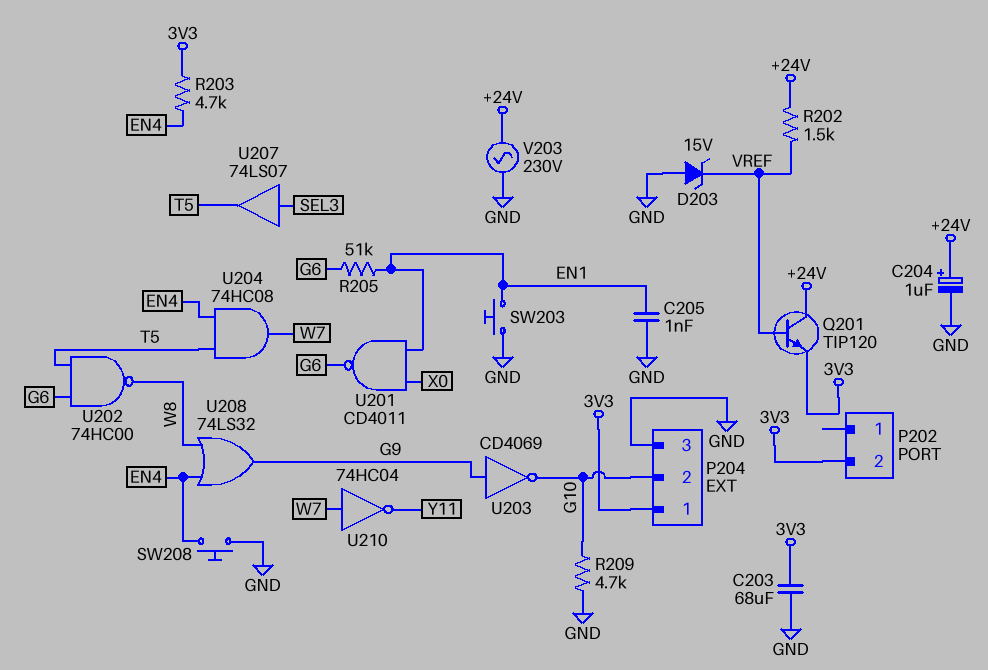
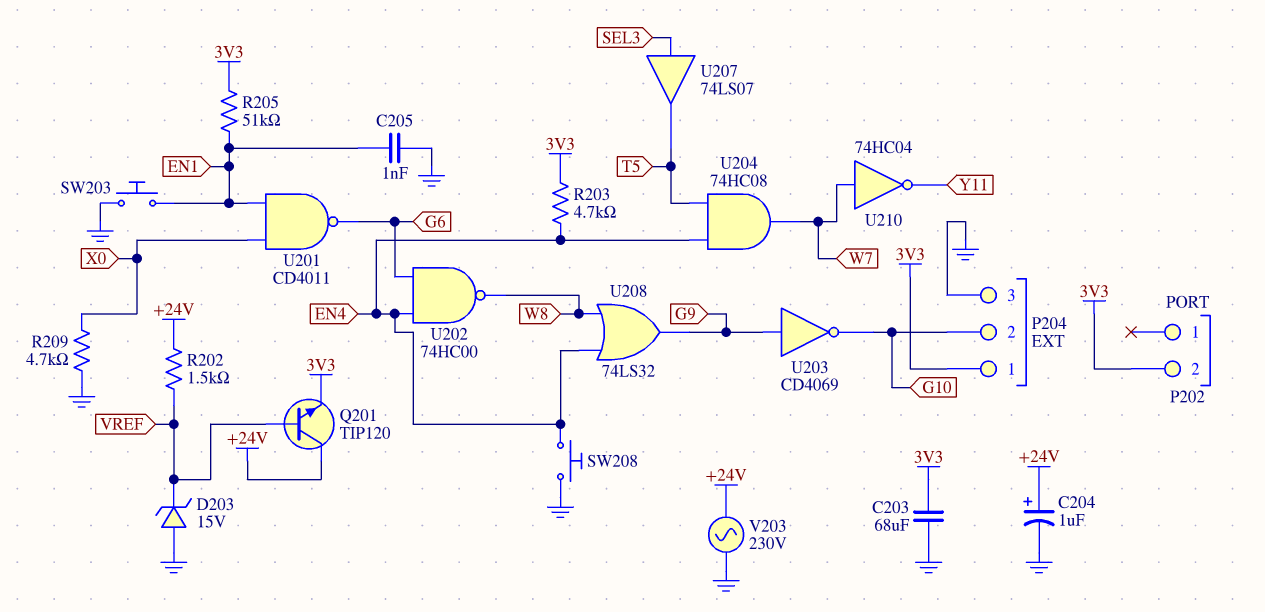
R205: 51k (EN1, G6) -> 51k (3V3, EN1)
R209: 4.7k (G10, GND) -> 4.7k (GND, X0)
U202: NAND 74HC00 (in G6, in T5, out W8) -> NAND 74HC00 (in EN4, in G6, out W8)

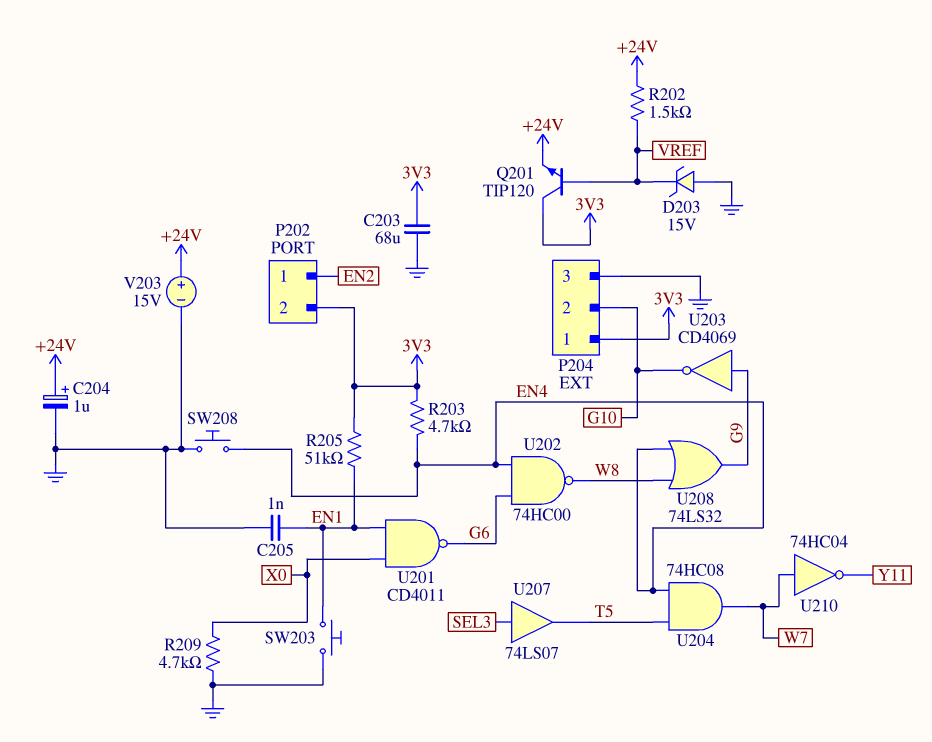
P202 pin 1: none -> EN2
Q201: NPN TIP120 (B VREF, C +24V, E 3V3) -> NPN TIP120 (B VREF, C 3V3, E +24V)
V203: AC 230V (+24V, GND) -> 15V (plus +24V, minus GND)

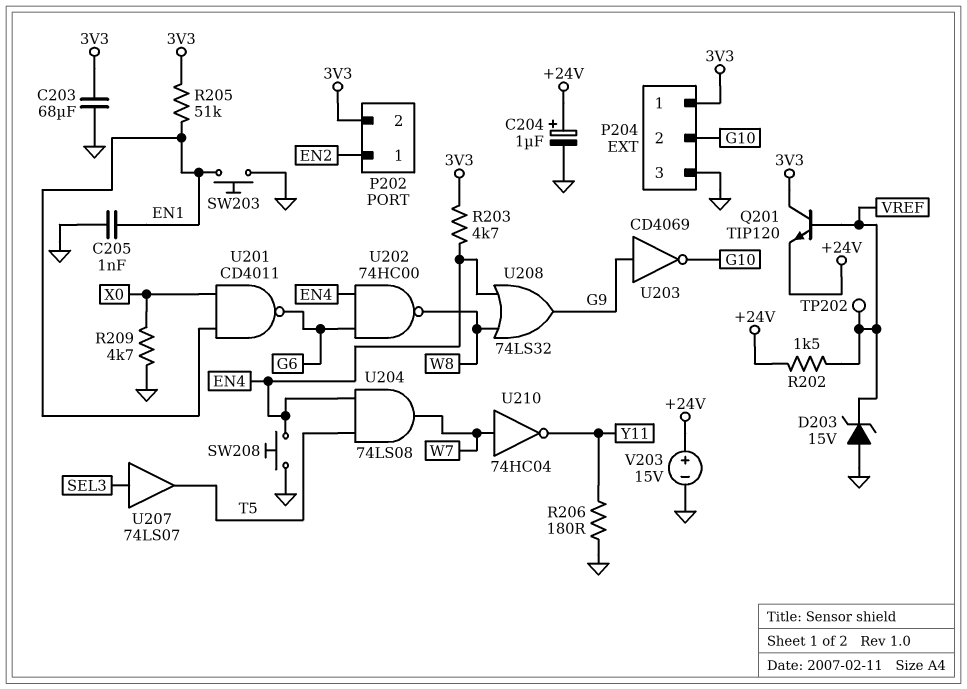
R206: none -> 180 (GND, Y11)
TP202: none -> test point (VREF)
U204: AND 74HC08 (in EN4, in T5, out W7) -> AND 74LS08 (in EN4, in T5, out W7)

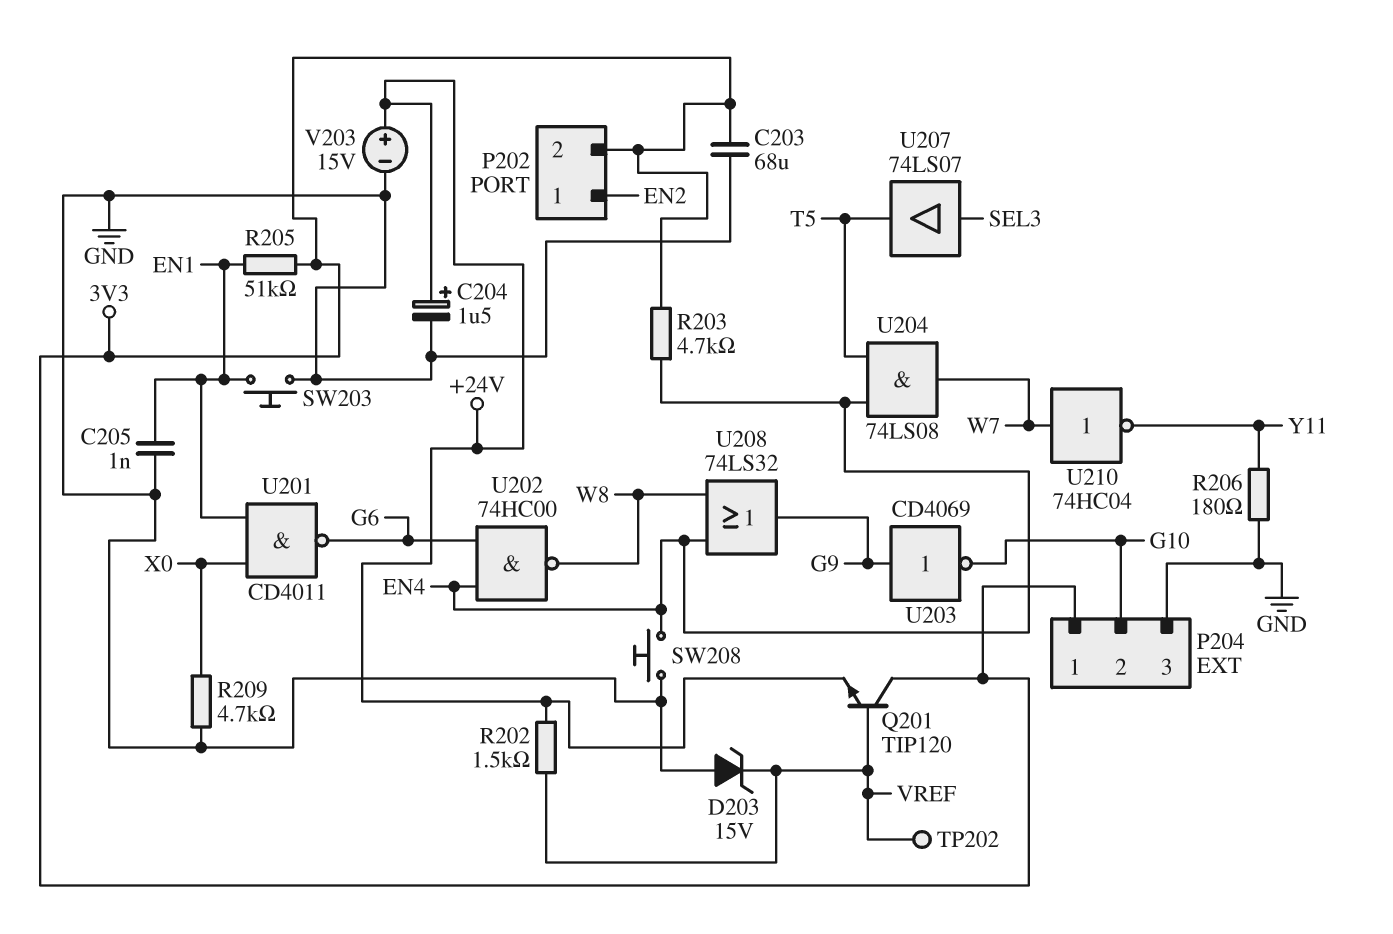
C204: 1uF (plus +24V, minus GND) -> 1.5uF (plus +24V, minus GND)

